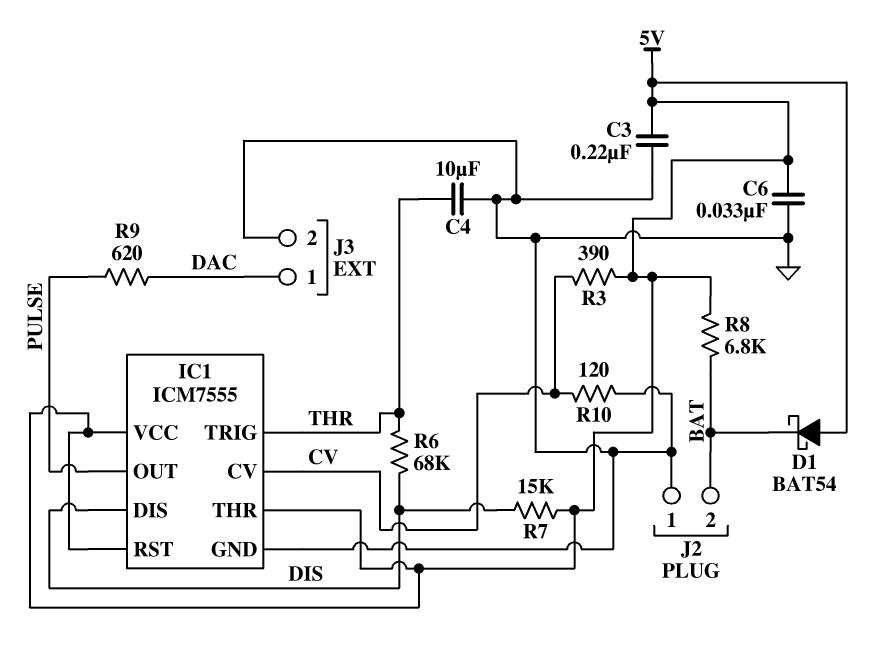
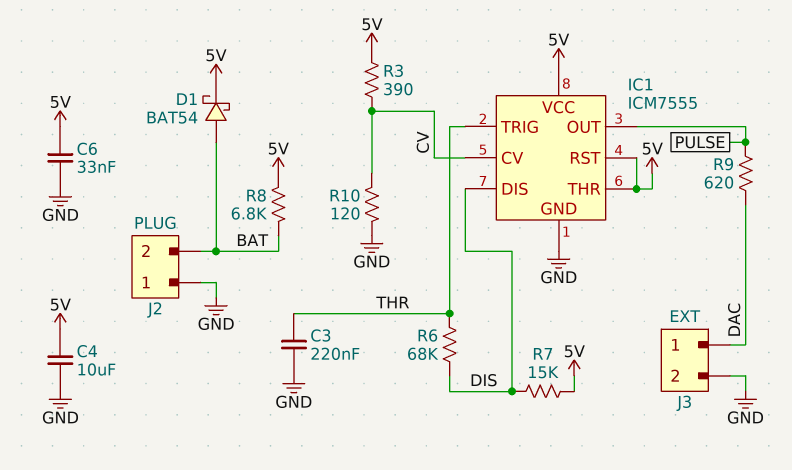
C3: 220nF (5V, GND) -> 220nF (GND, THR)
C4: 10uF (GND, THR) -> 10uF (5V, GND)
D1: schottky BAT54 (A 5V, K BAT) -> schottky BAT54 (A BAT, K 5V)

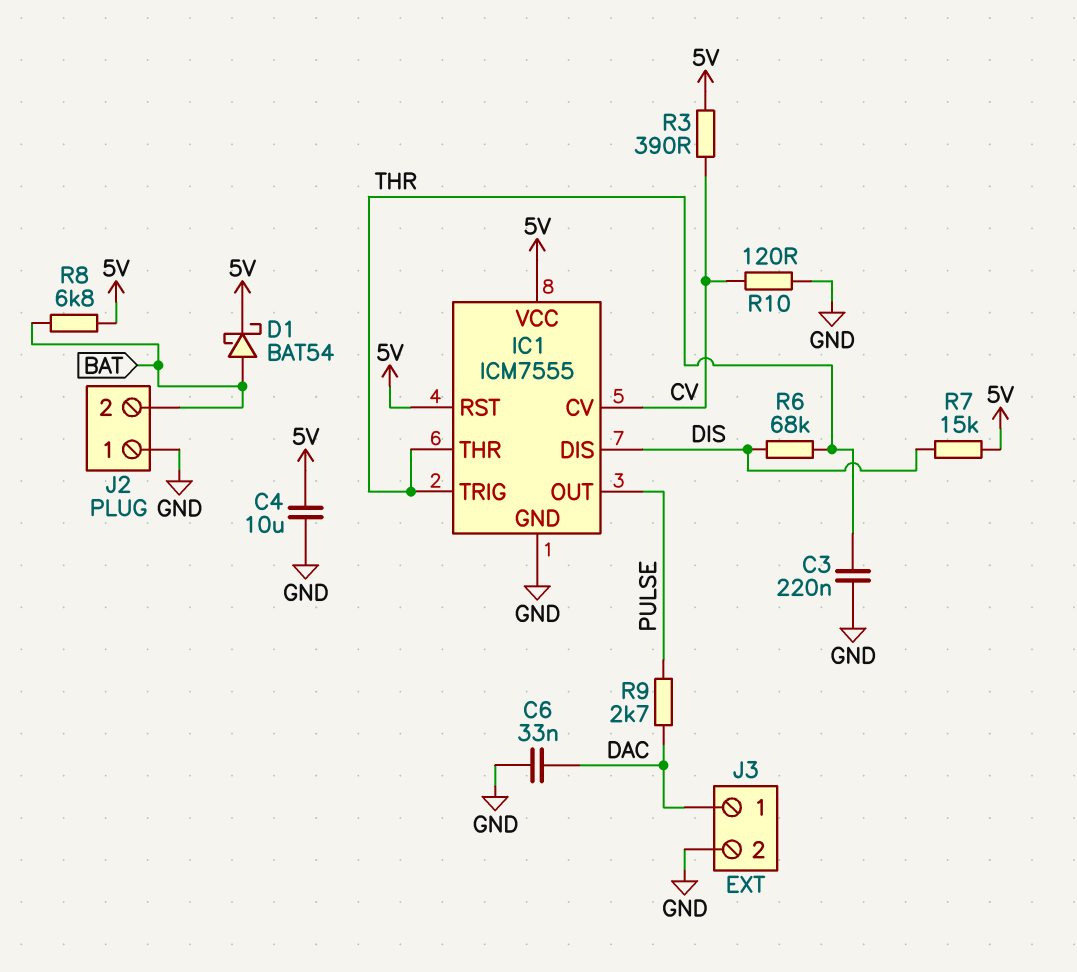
C6: 33nF (5V, GND) -> 33nF (DAC, GND)
IC1 pin THR: 5V -> THR
R9: 620 (DAC, PULSE) -> 2.7k (DAC, PULSE)

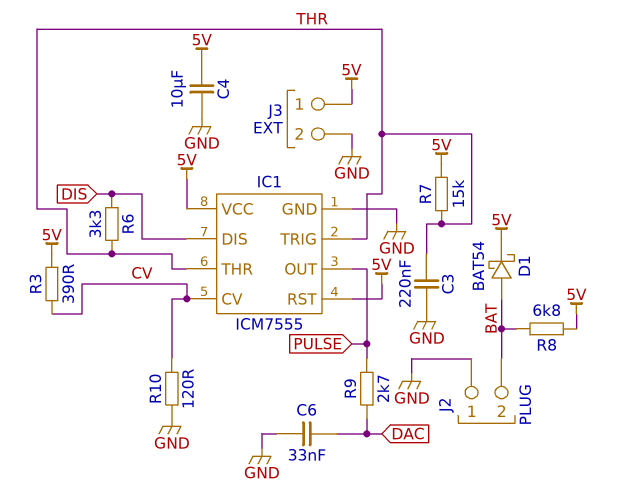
J3 pin 1: DAC -> 5V
R6: 68k (DIS, THR) -> 3.3k (DIS, THR)
R7: 15k (5V, DIS) -> 15k (5V, THR)

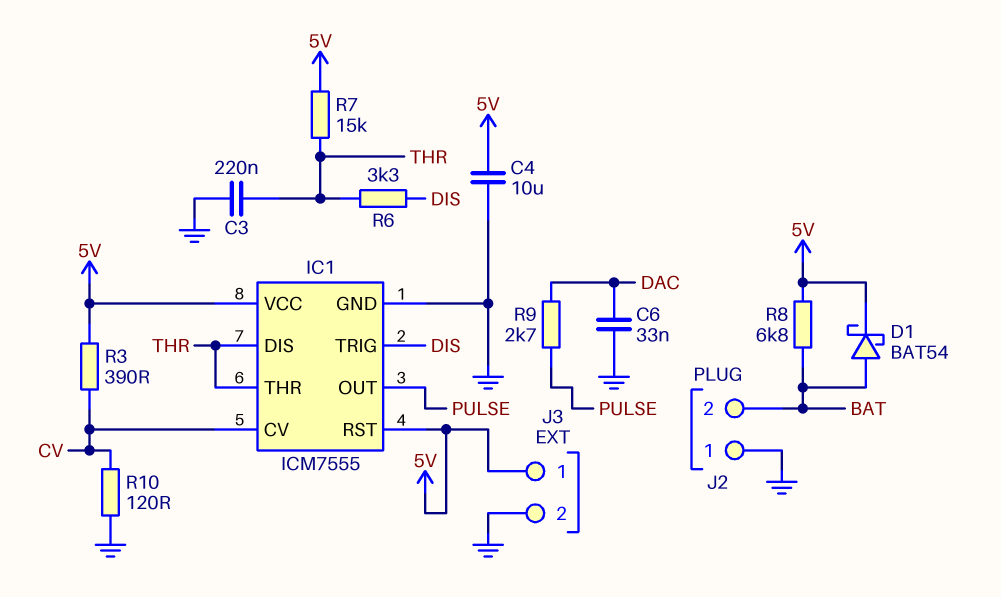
IC1 pin DIS: DIS -> THR
IC1 pin TRIG: THR -> DIS

